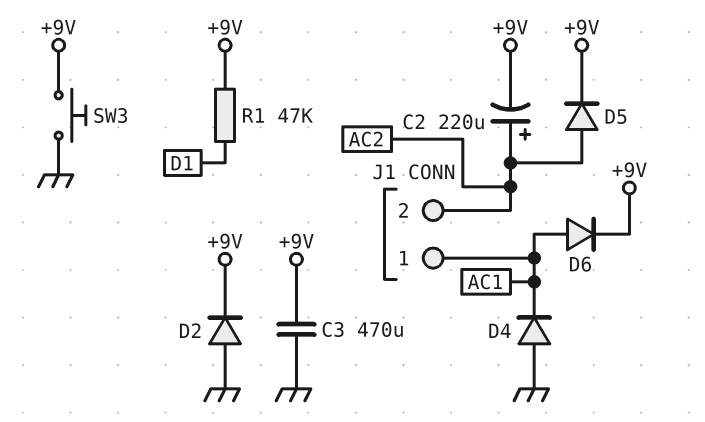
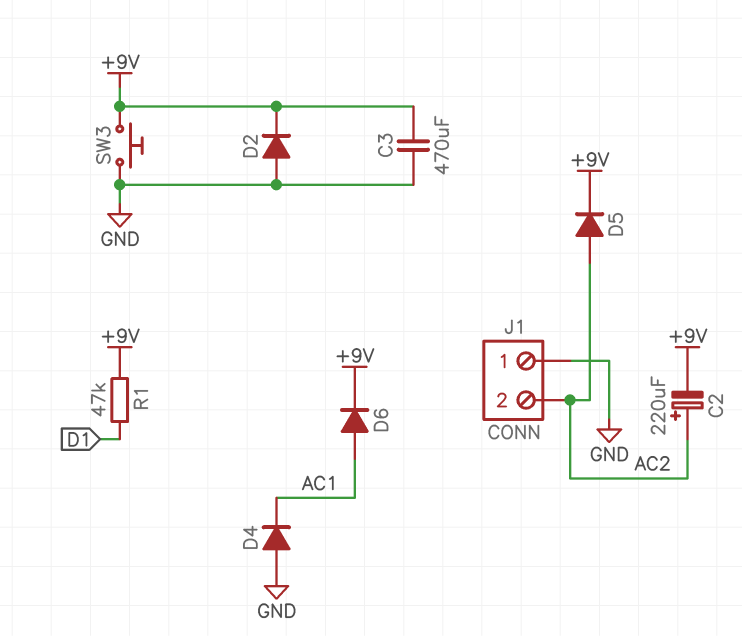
J1 pin 1: AC1 -> GND

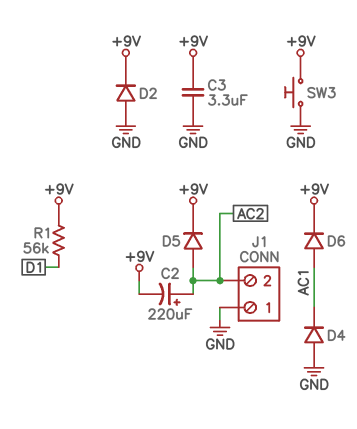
C3: 470uF (+9V, GND) -> 3.3uF (+9V, GND)
R1: 47k (+9V, D1) -> 56k (+9V, D1)

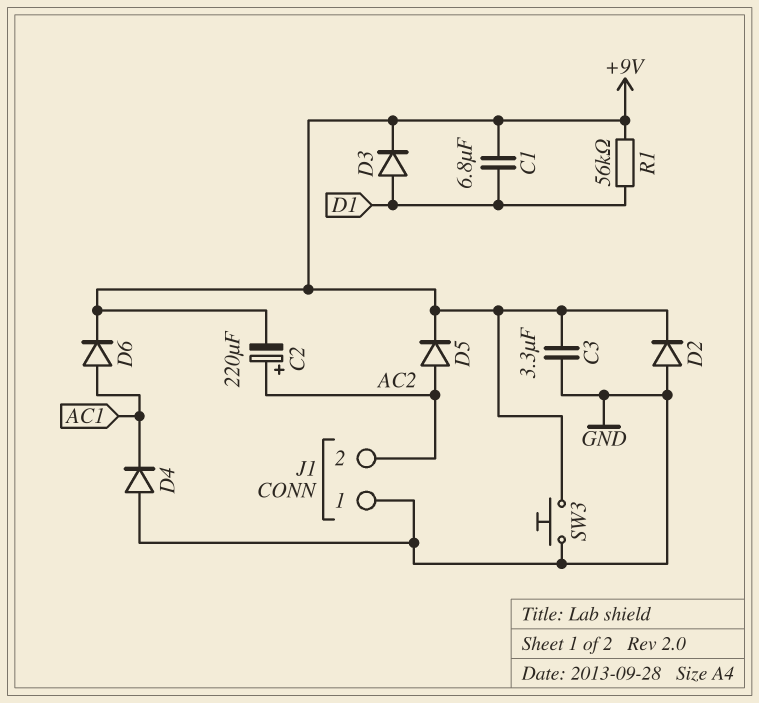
C1: none -> 6.8uF (+9V, D1)
D3: none -> diode (A D1, K +9V)

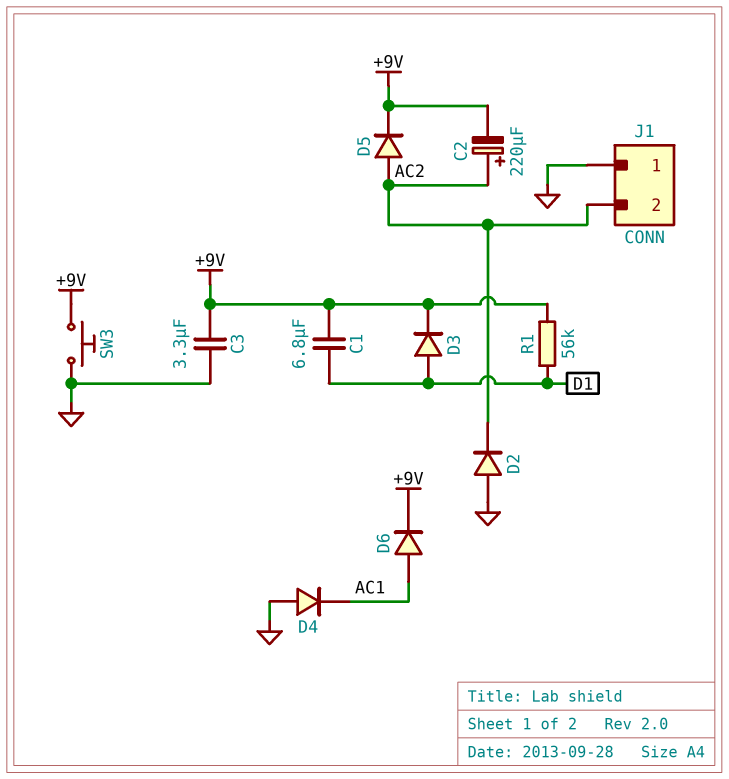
D2: diode (A GND, K +9V) -> diode (A GND, K AC2)

